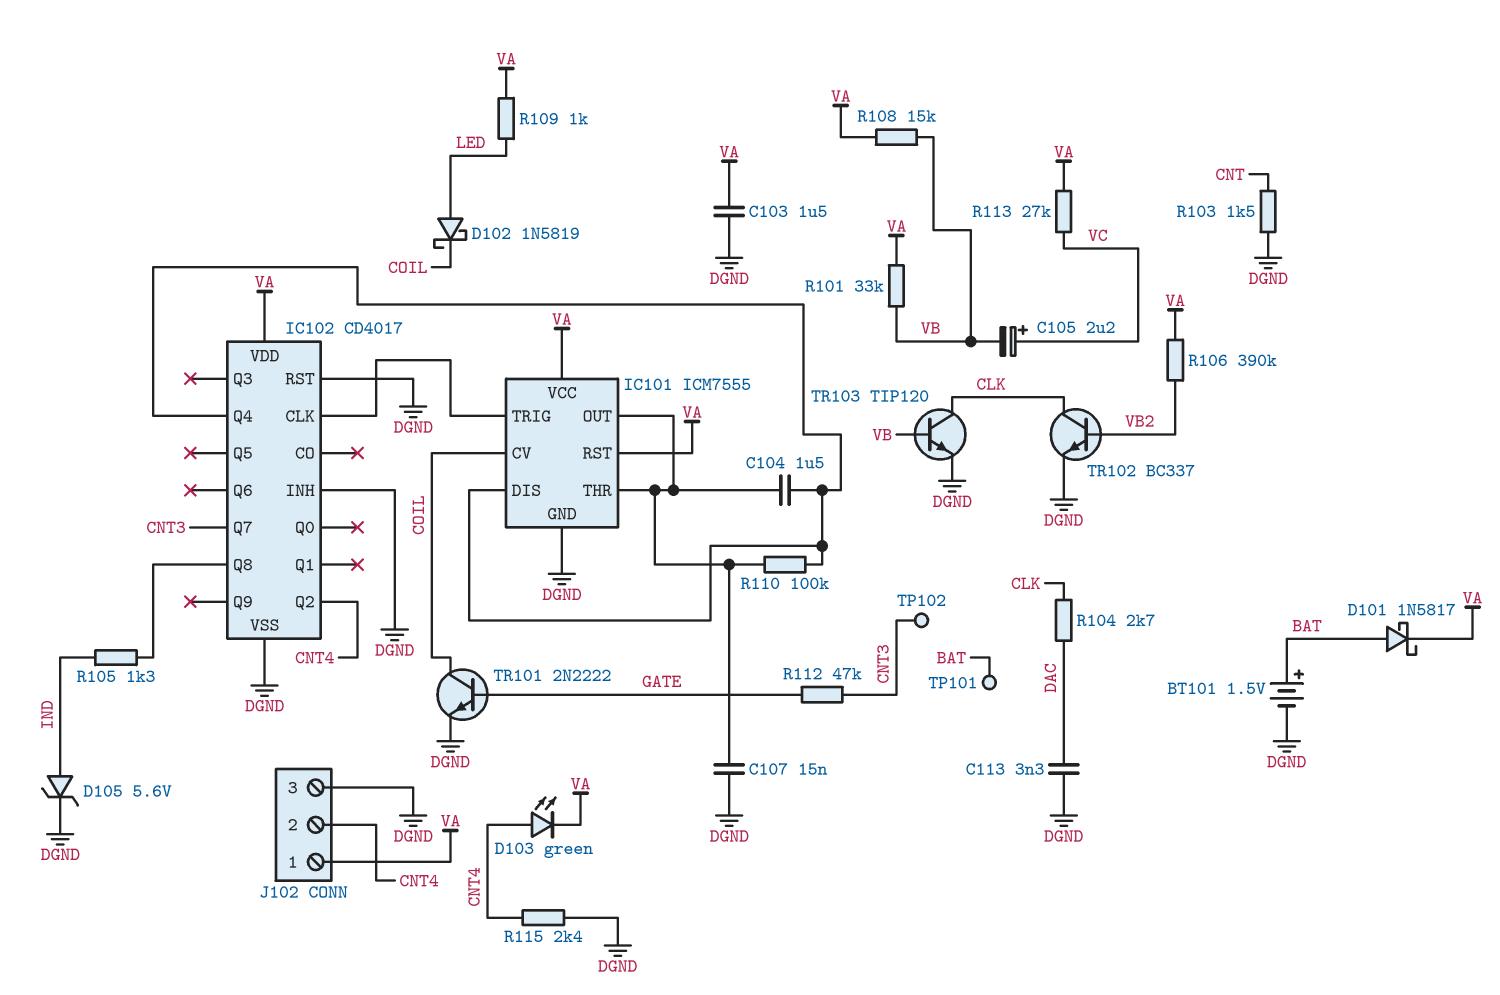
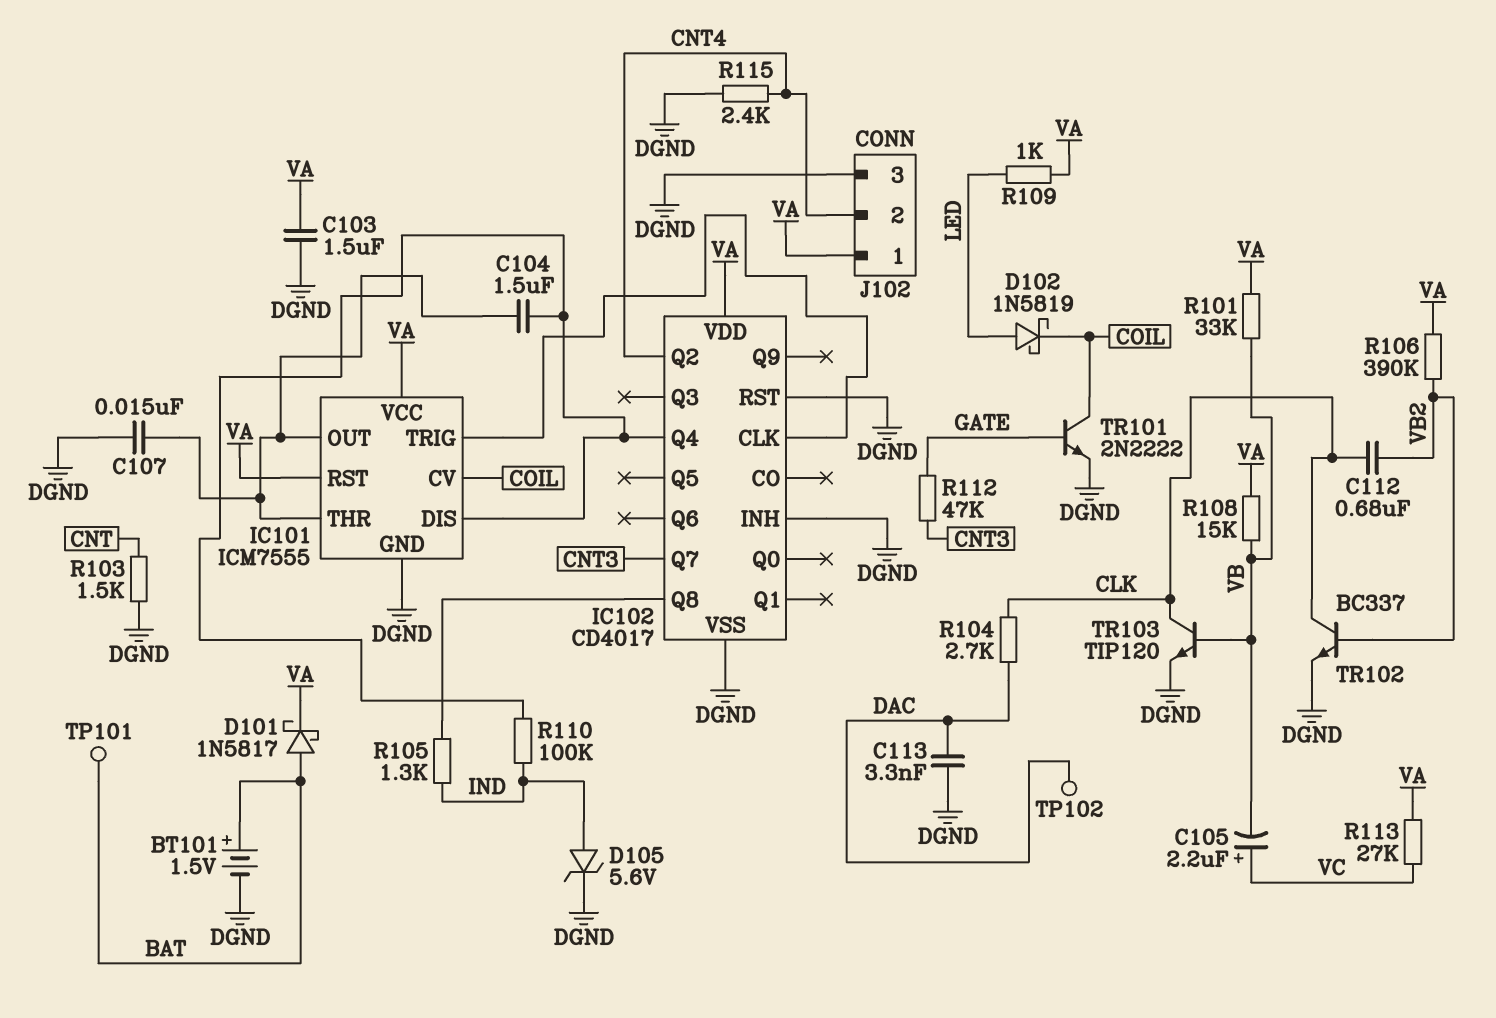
C112: none -> 680nF (CLK, VB2)
D103: LED green (A CNT4, K VA) -> none
R110: 100k (IC101/DIS, IC101/OUT) -> 100k (IC101/DIS, IND)
TP102: test point (CNT3) -> test point (DAC)

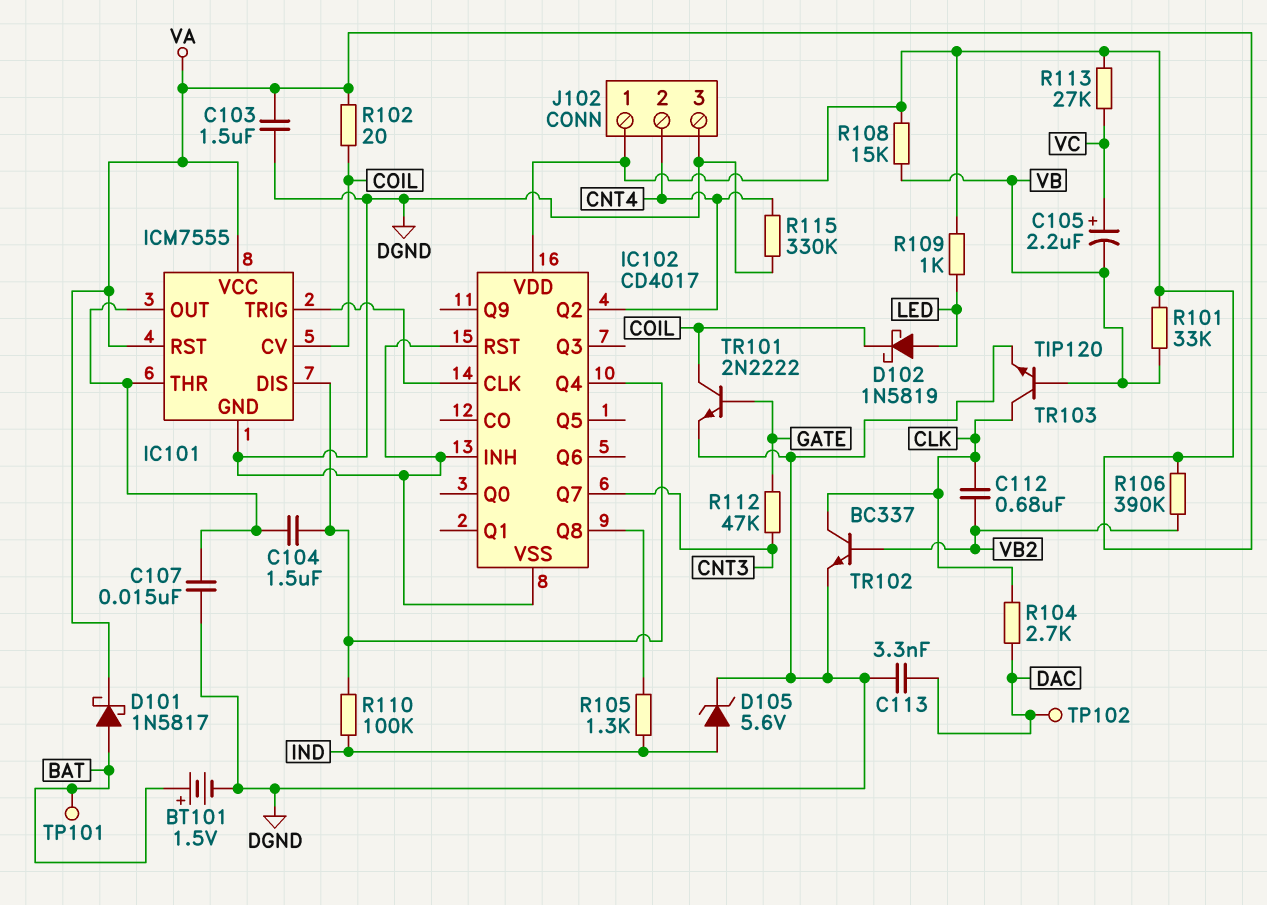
R102: none -> 20 (COIL, VA)
R103: 1.5k (CNT, DGND) -> none
R115: 2.4k (CNT4, DGND) -> 330k (CNT4, DGND)

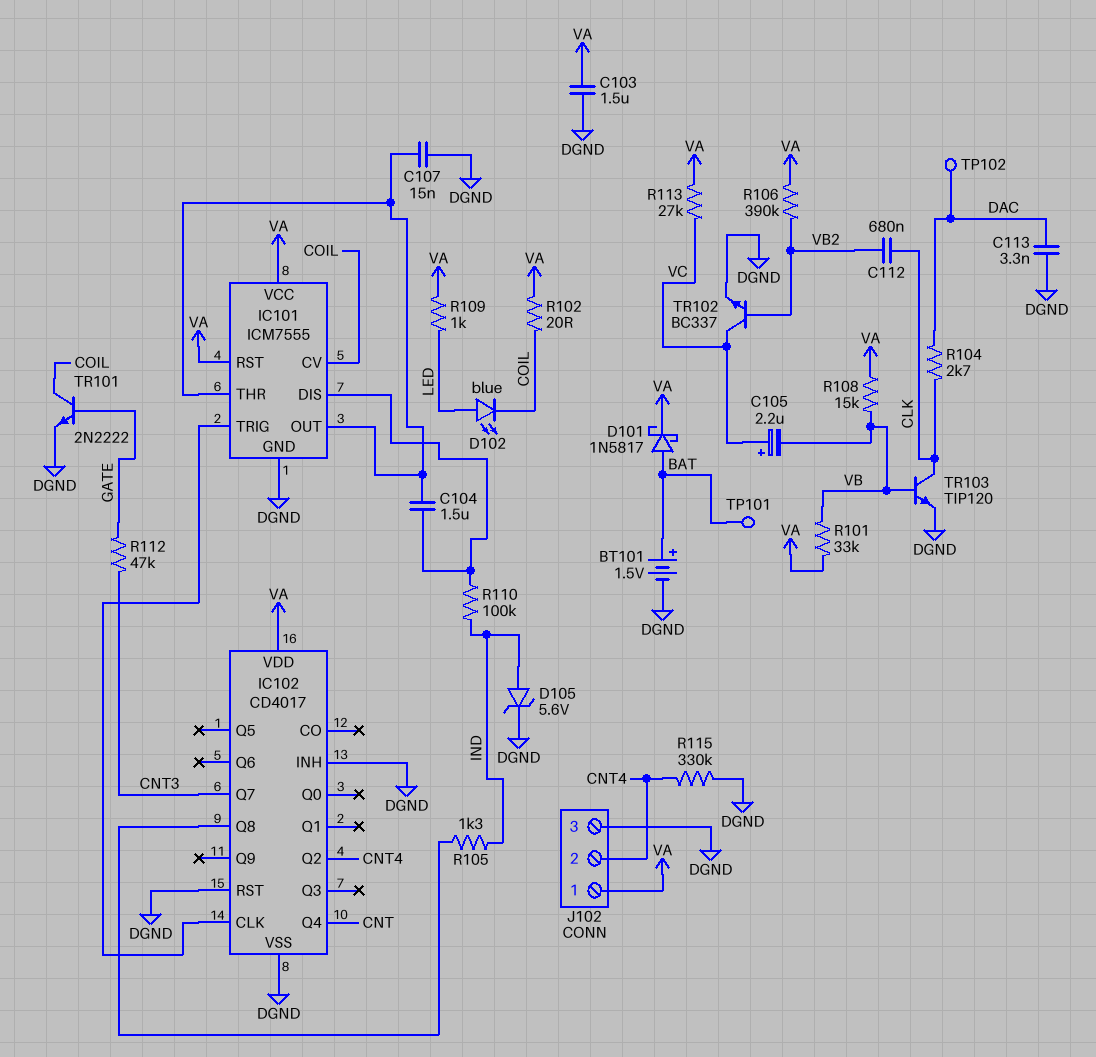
D102: schottky 1N5819 (A LED, K COIL) -> LED blue (A LED, K COIL)
IC102 pin Q4: IC101/DIS -> CNT
TR102: NPN BC337 (B VB2, C CLK, E DGND) -> NPN BC337 (B VB2, C VC, E DGND)

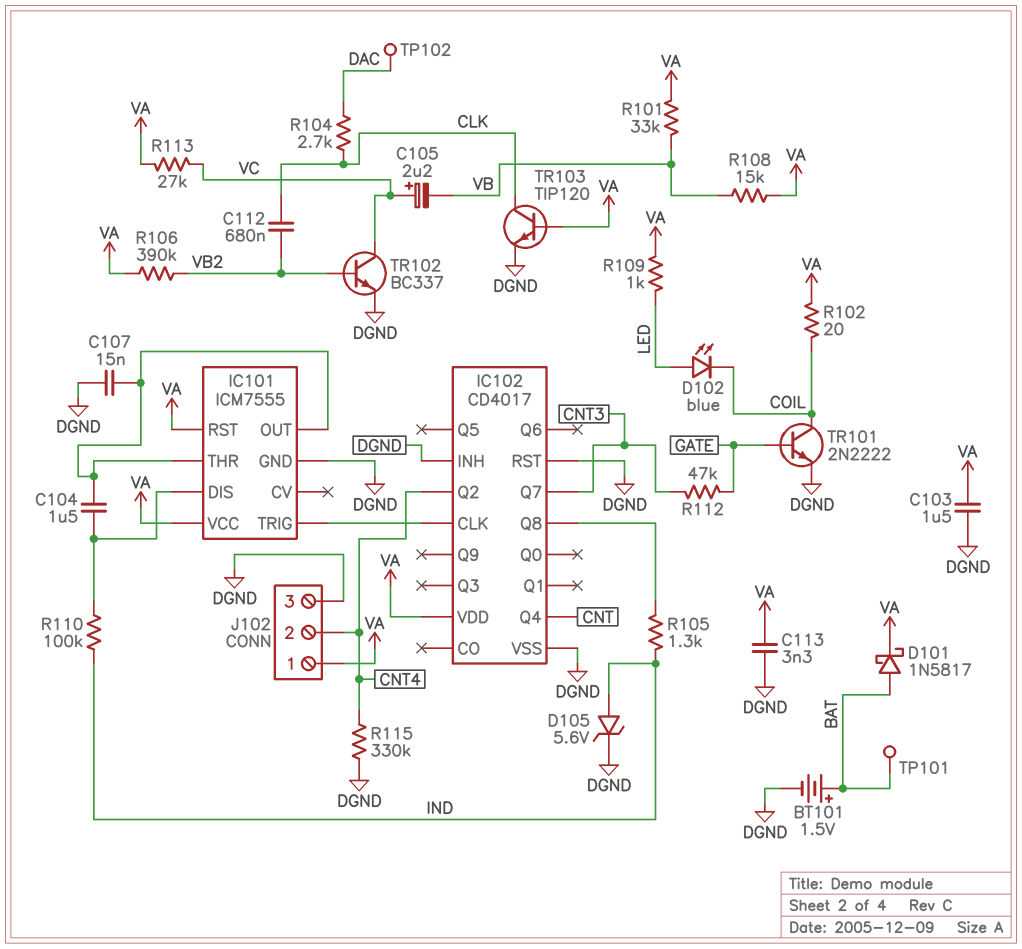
C113: 3.3nF (DAC, DGND) -> 3.3nF (DGND, VA)
IC101 pin CV: COIL -> none
TR103: NPN TIP120 (B VB, C CLK, E DGND) -> NPN TIP120 (B VA, C CLK, E DGND)

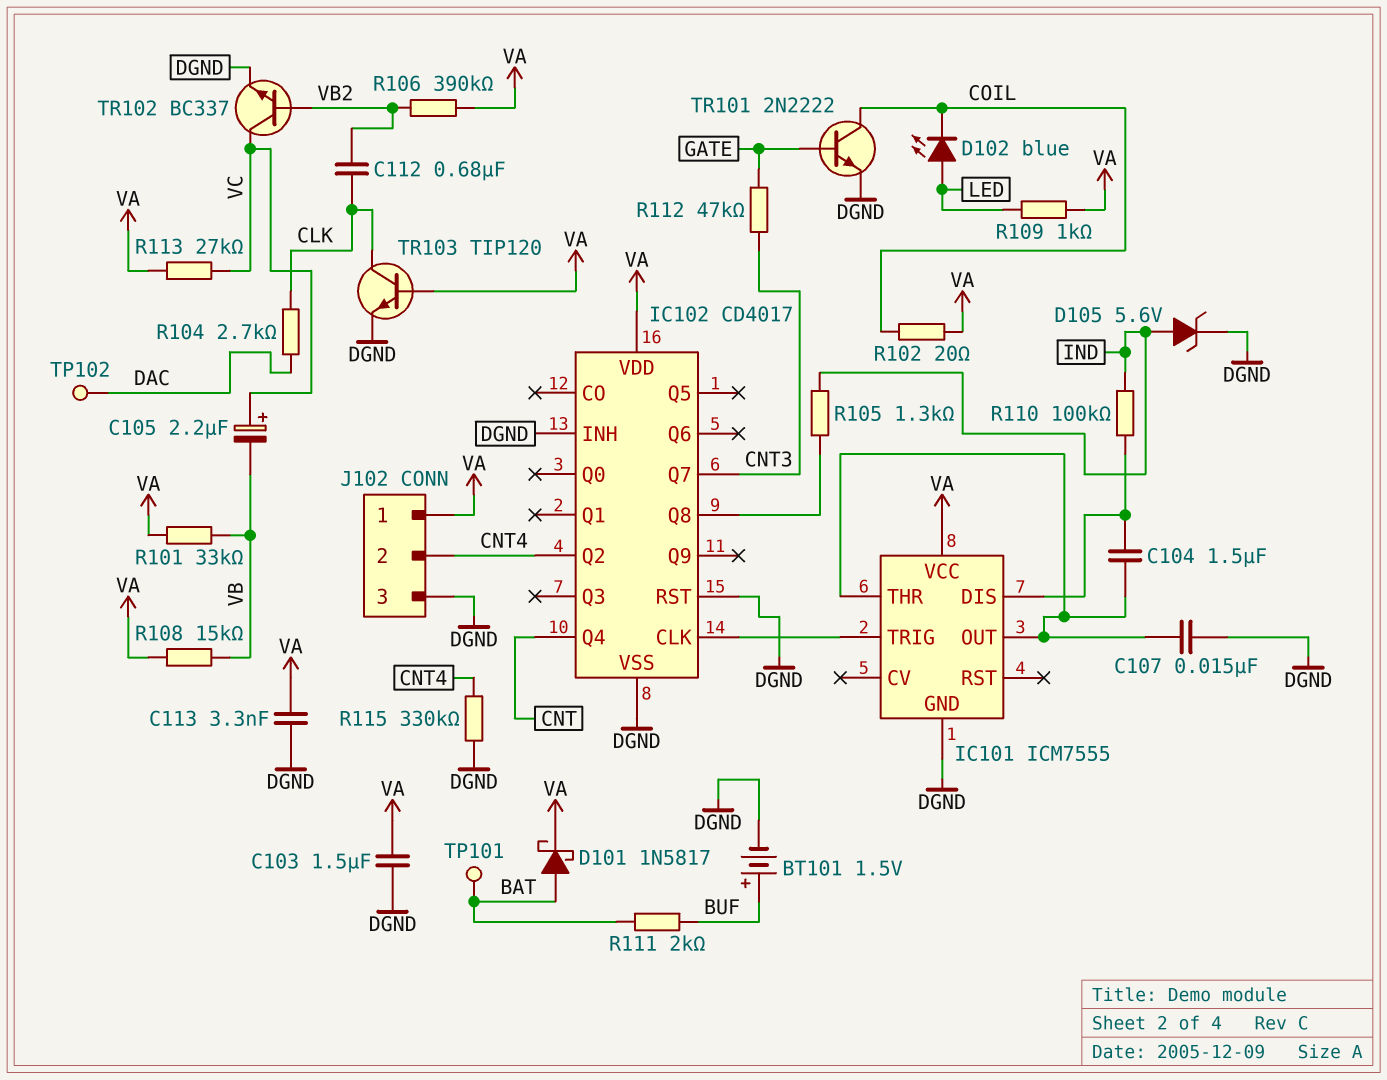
BT101: 1.5V (plus BAT, minus DGND) -> 1.5V (plus BUF, minus DGND)
IC101 pin RST: VA -> none
R111: none -> 2k (BAT, BUF)

